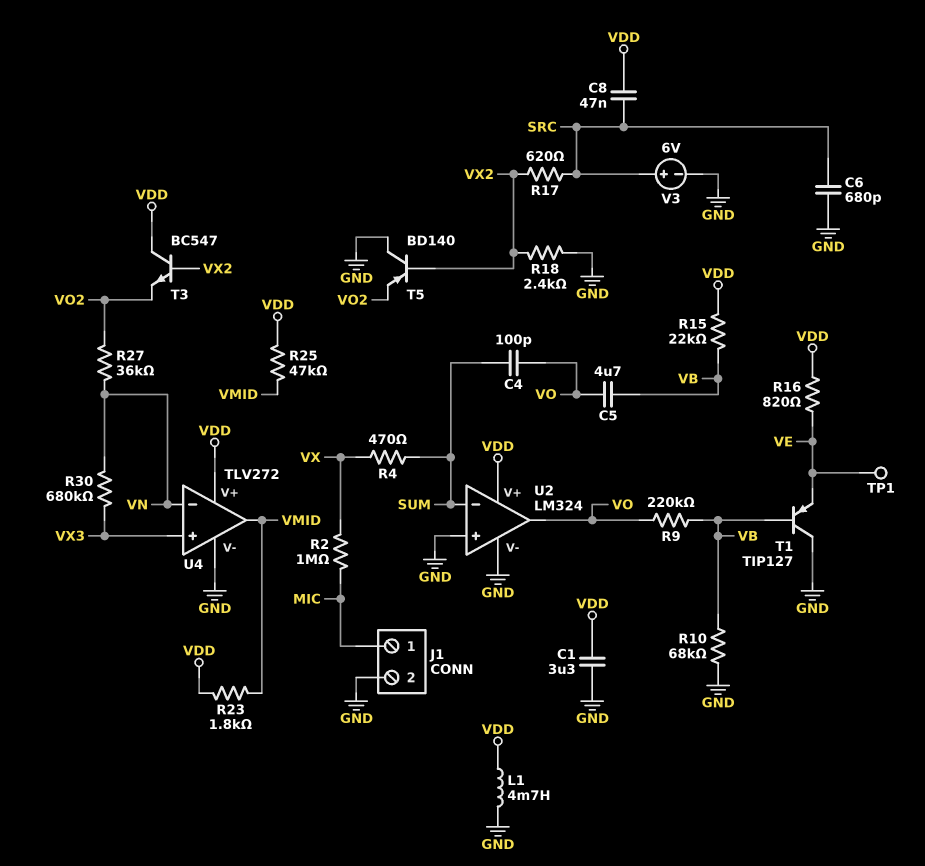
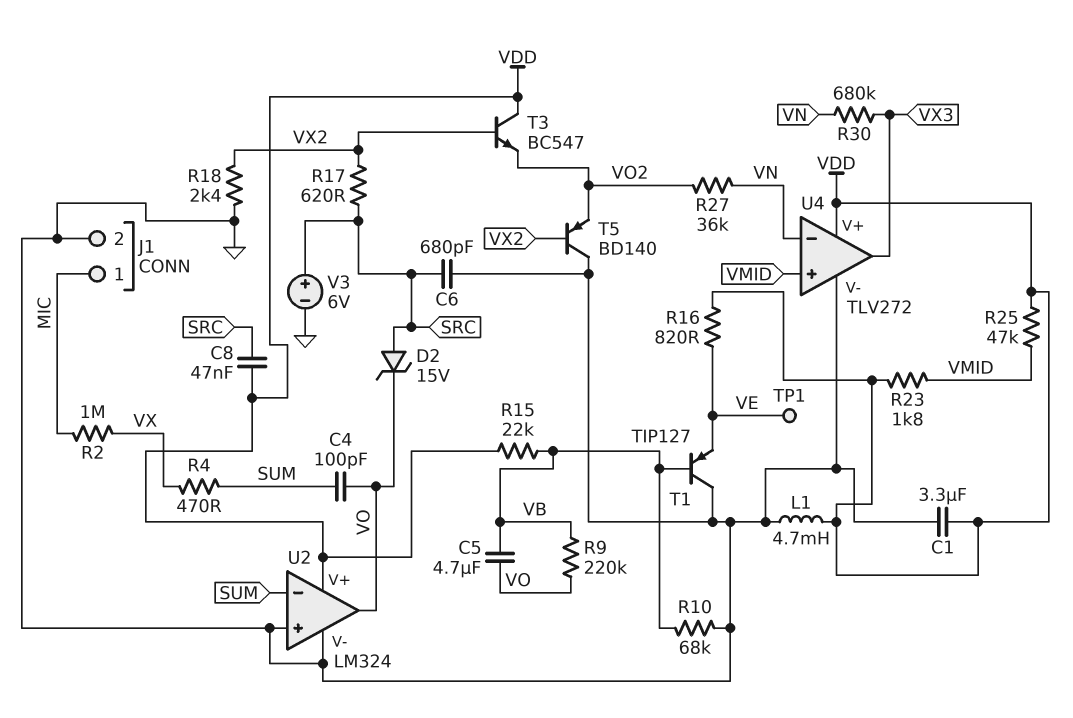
D2: none -> zener 15V (A SRC, K VO)
U4 pin in+: VX3 -> VMID
U4 pin out: VMID -> VX3

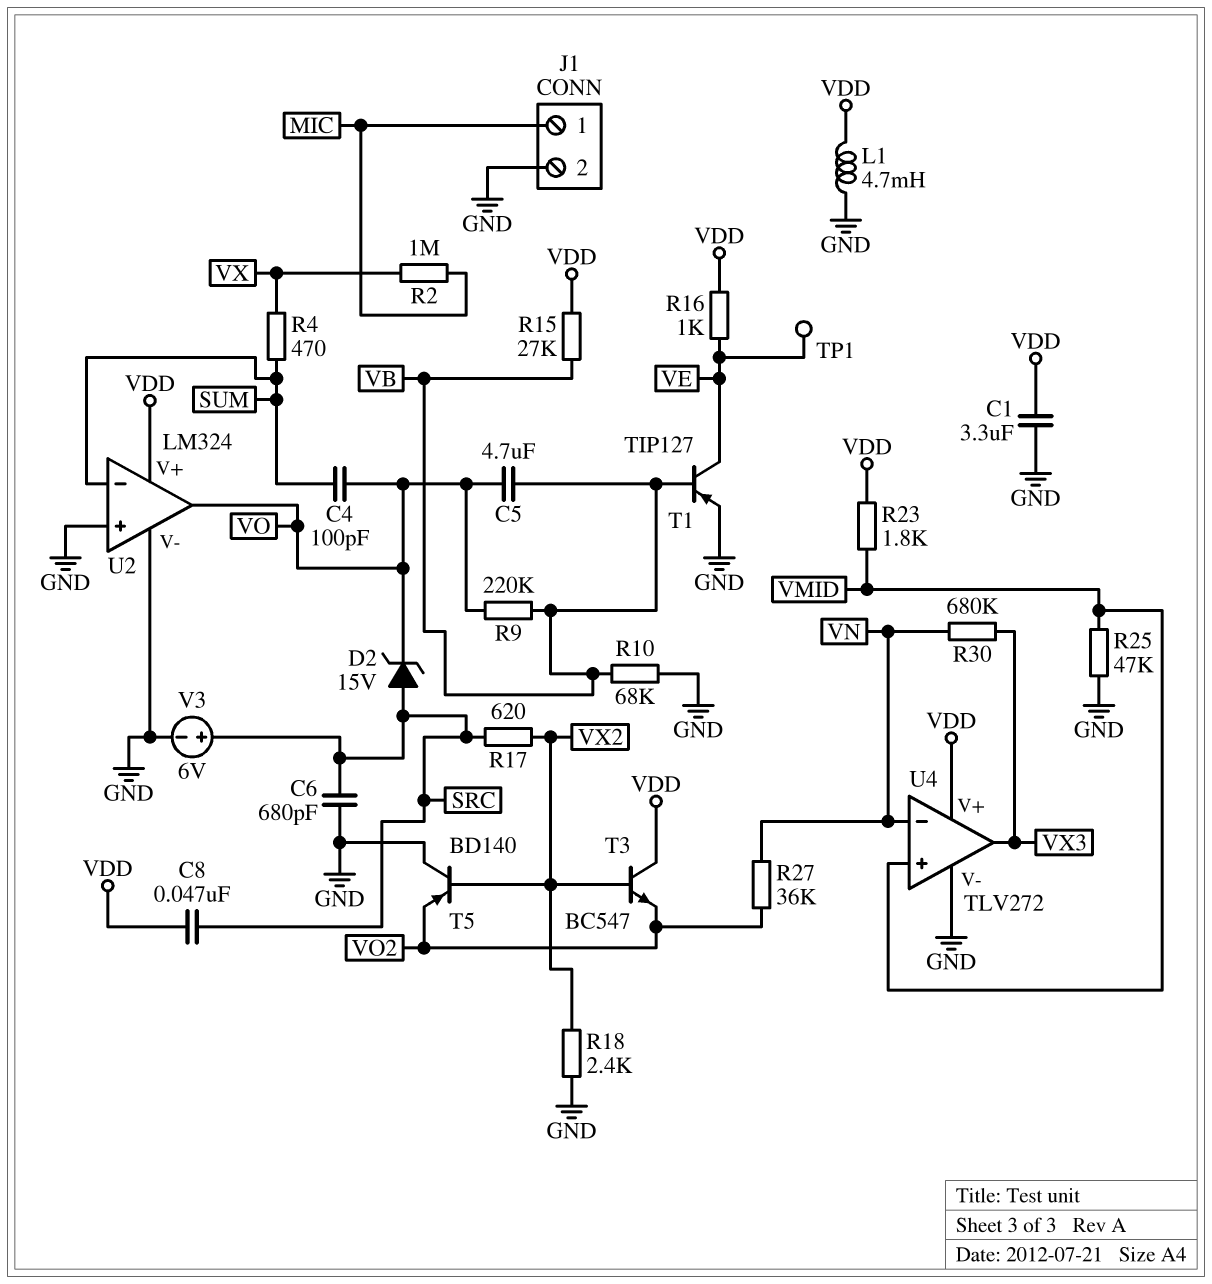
R15: 22k (VB, VDD) -> 27k (VB, VDD)
R16: 820 (VDD, VE) -> 1k (VDD, VE)
R25: 47k (VDD, VMID) -> 47k (GND, VMID)
T1: PNP TIP127 (B VB, C GND, E VE) -> PNP TIP127 (B VB, C VE, E GND)

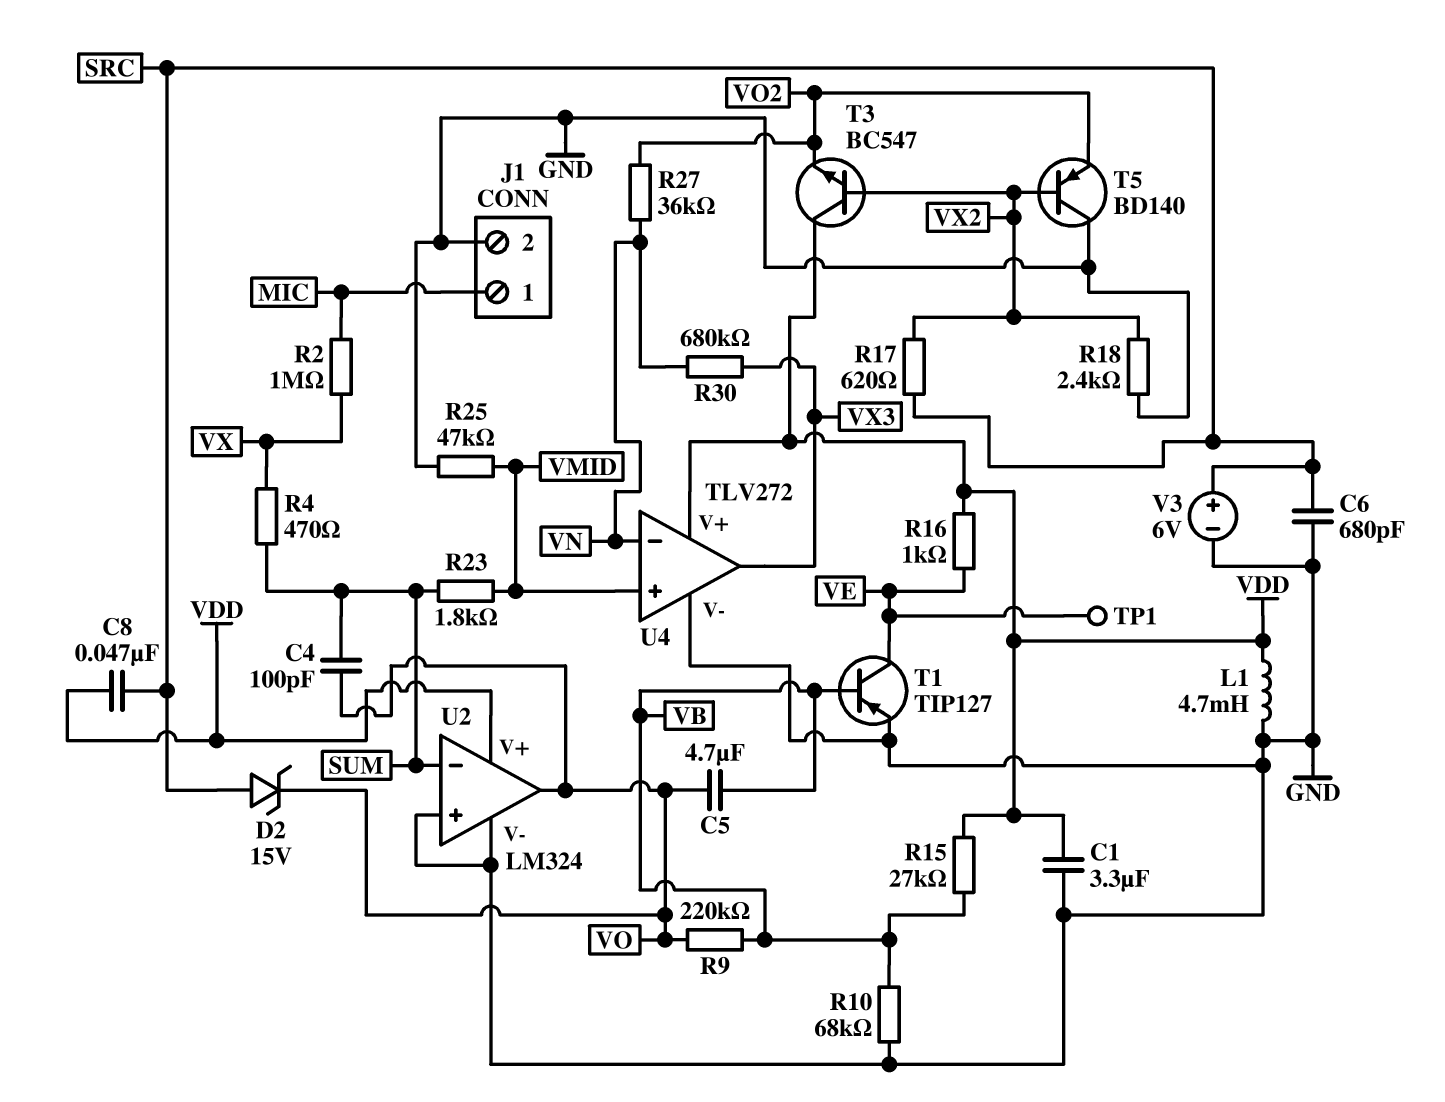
R23: 1.8k (VDD, VMID) -> 1.8k (SUM, VMID)

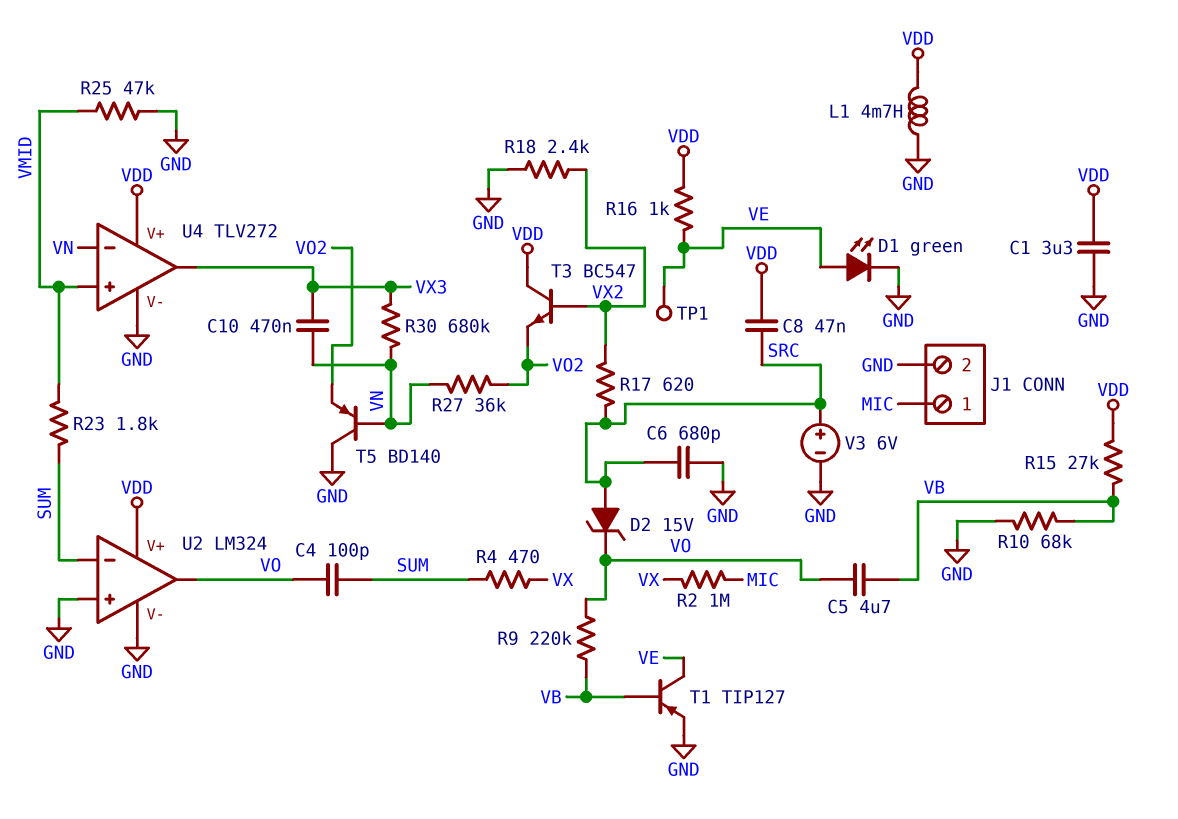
C10: none -> 470nF (VN, VX3)
D1: none -> LED green (A VE, K GND)
T5: PNP BD140 (B VX2, C GND, E VO2) -> PNP BD140 (B VN, C GND, E VO2)

